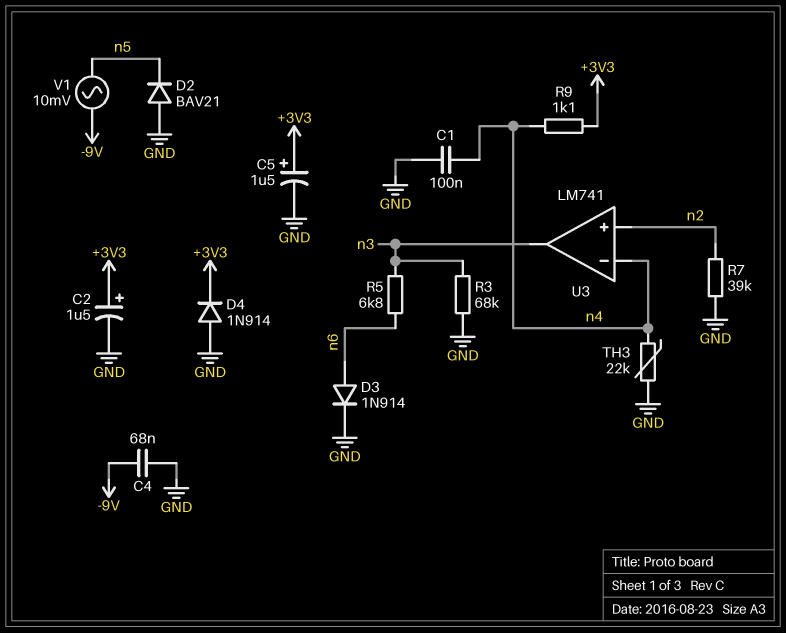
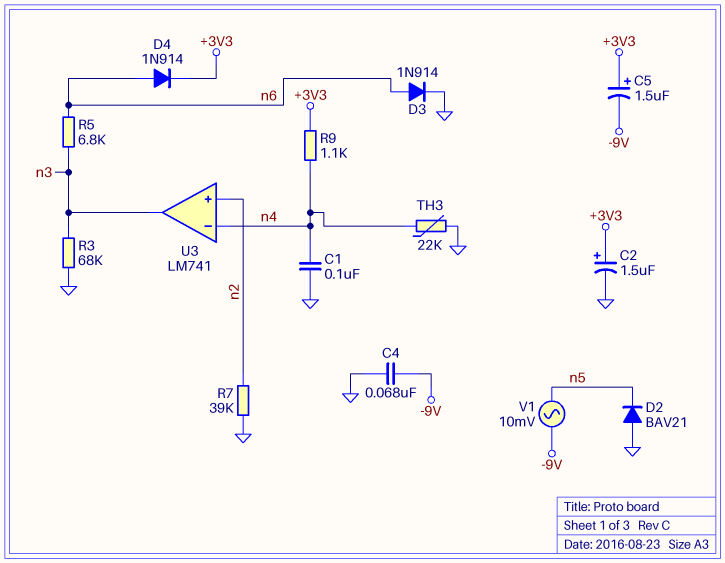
C5: 1.5uF (plus +3V3, minus GND) -> 1.5uF (plus +3V3, minus -9V)
D4: diode 1N914 (A GND, K +3V3) -> diode 1N914 (A n6, K +3V3)

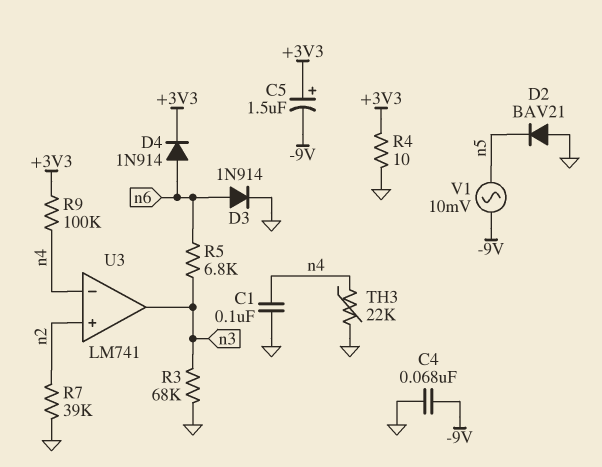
C2: 1.5uF (plus +3V3, minus GND) -> none
R4: none -> 10 (+3V3, GND)
R9: 1.1k (+3V3, n4) -> 100k (+3V3, n4)

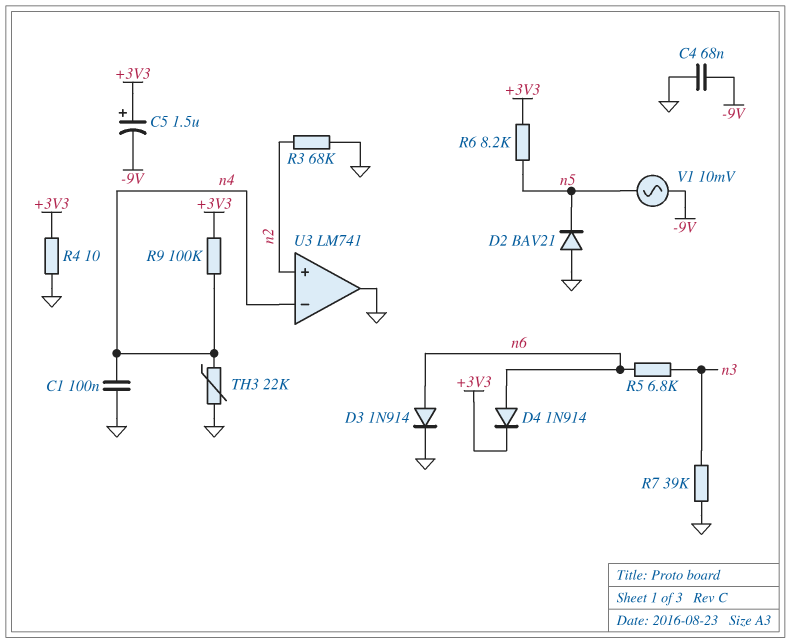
R3: 68k (GND, n3) -> 68k (GND, n2)
R6: none -> 8.2k (+3V3, n5)
R7: 39k (GND, n2) -> 39k (GND, n3)
U3 pin out: n3 -> GND

